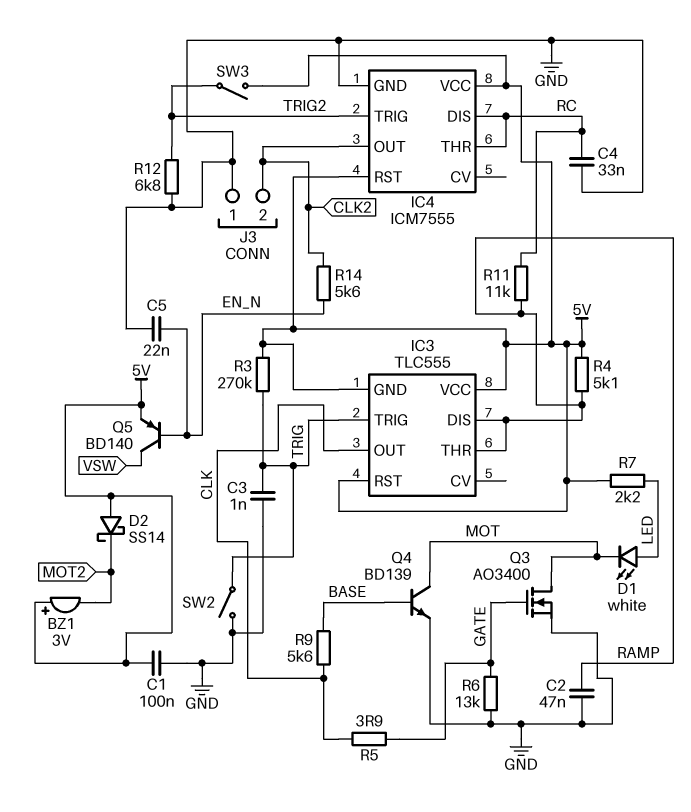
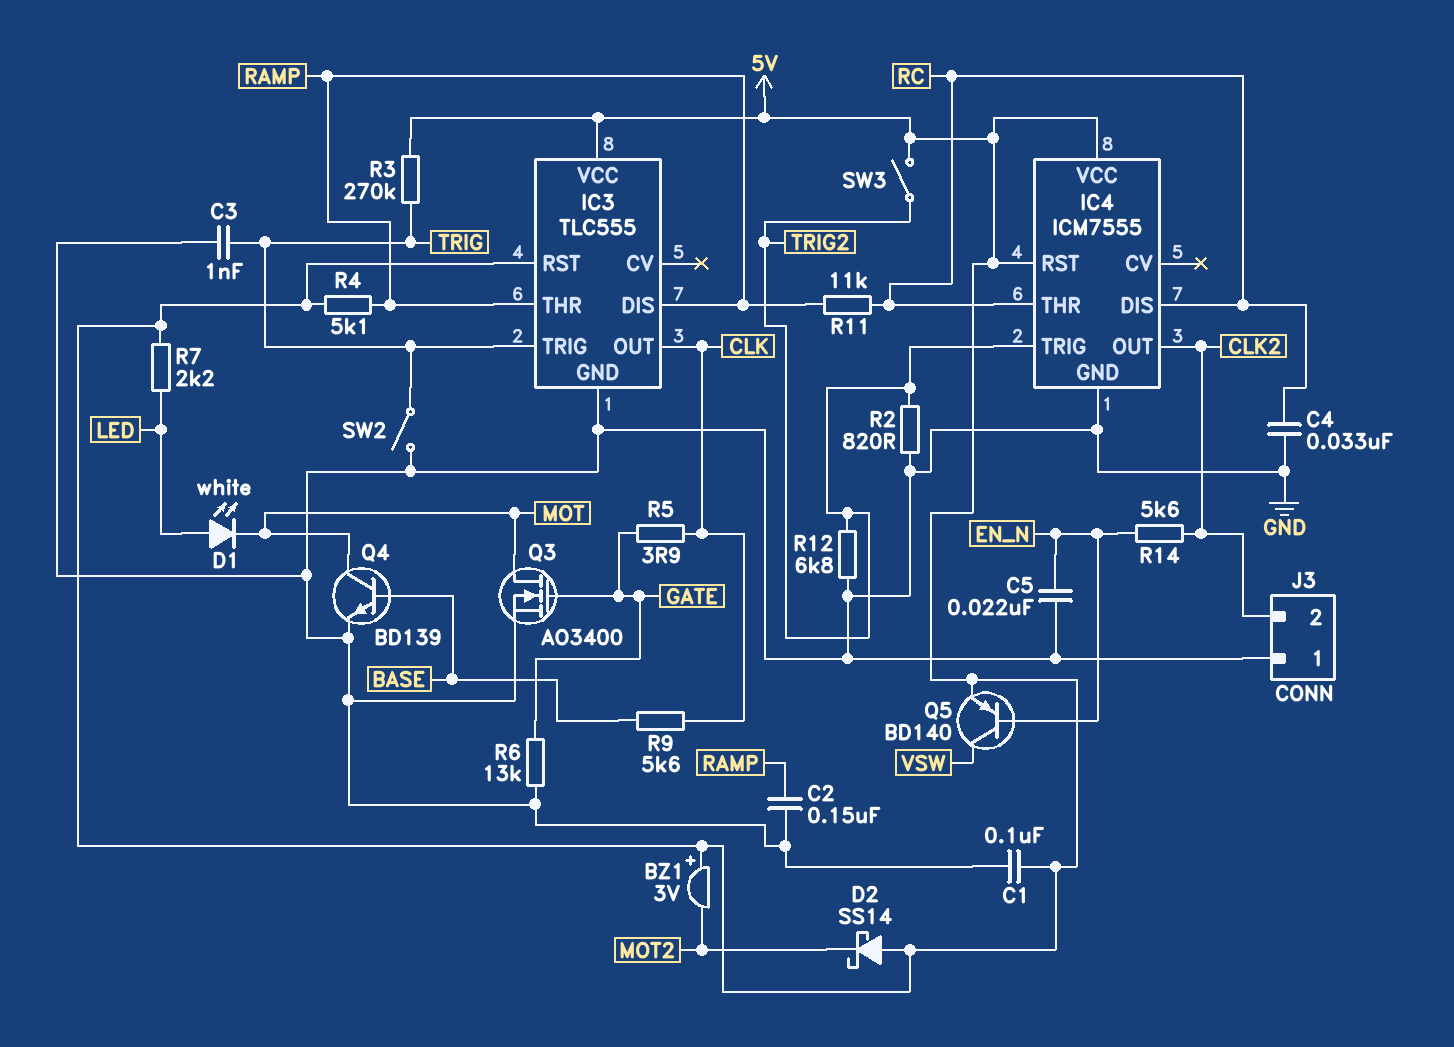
C2: 47nF (GND, RAMP) -> 150nF (GND, RAMP)
IC3 pin GND: 5V -> GND
R2: none -> 820 (GND, TRIG2)

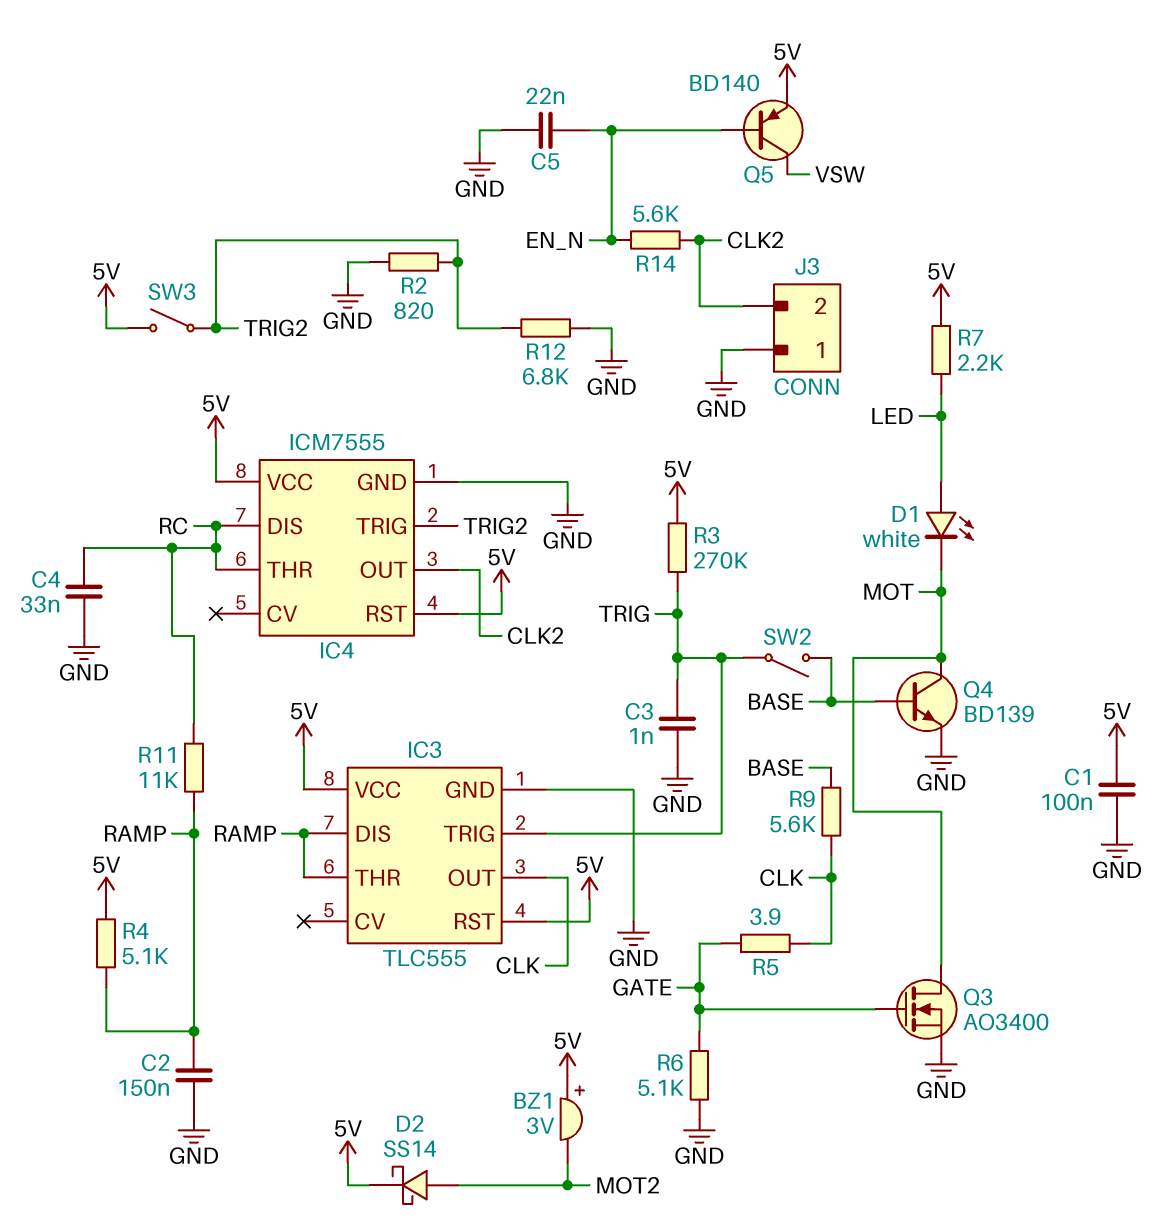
D2: schottky SS14 (A 5V, K MOT2) -> schottky SS14 (A MOT2, K 5V)
R6: 13k (GATE, GND) -> 5.1k (GATE, GND)
SW2: switch (GND, TRIG) -> switch (BASE, TRIG)

